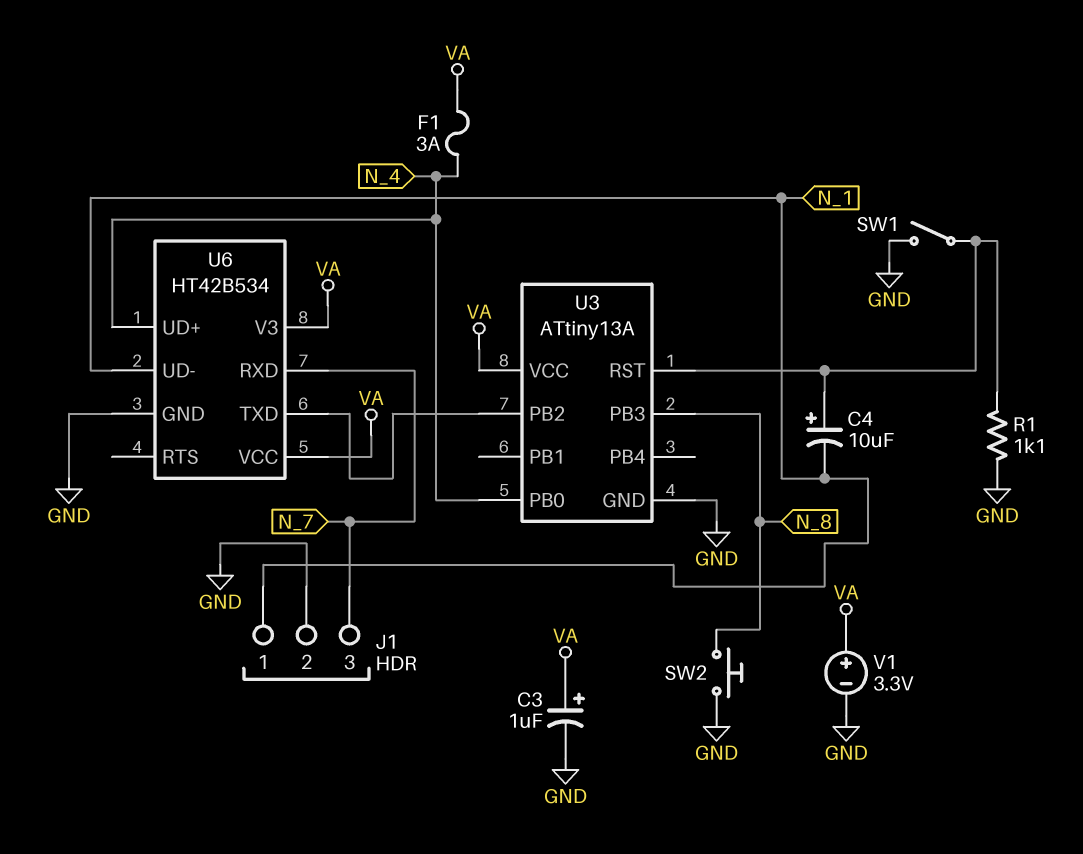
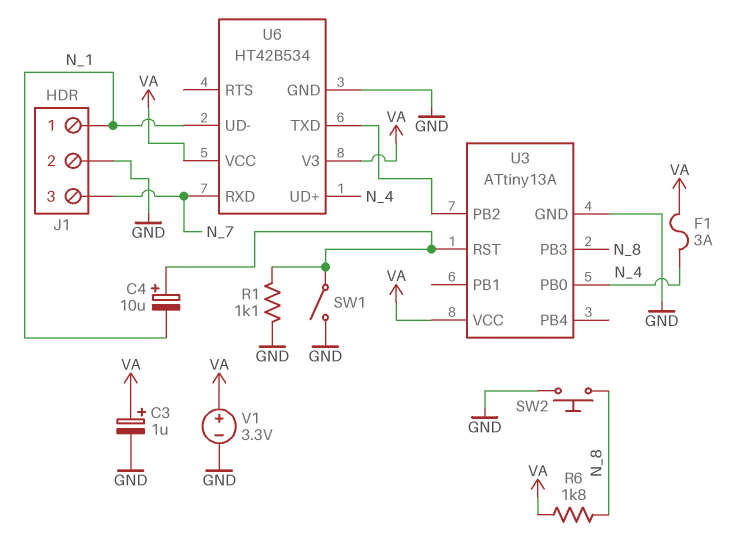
R6: none -> 1.8k (N_8, VA)

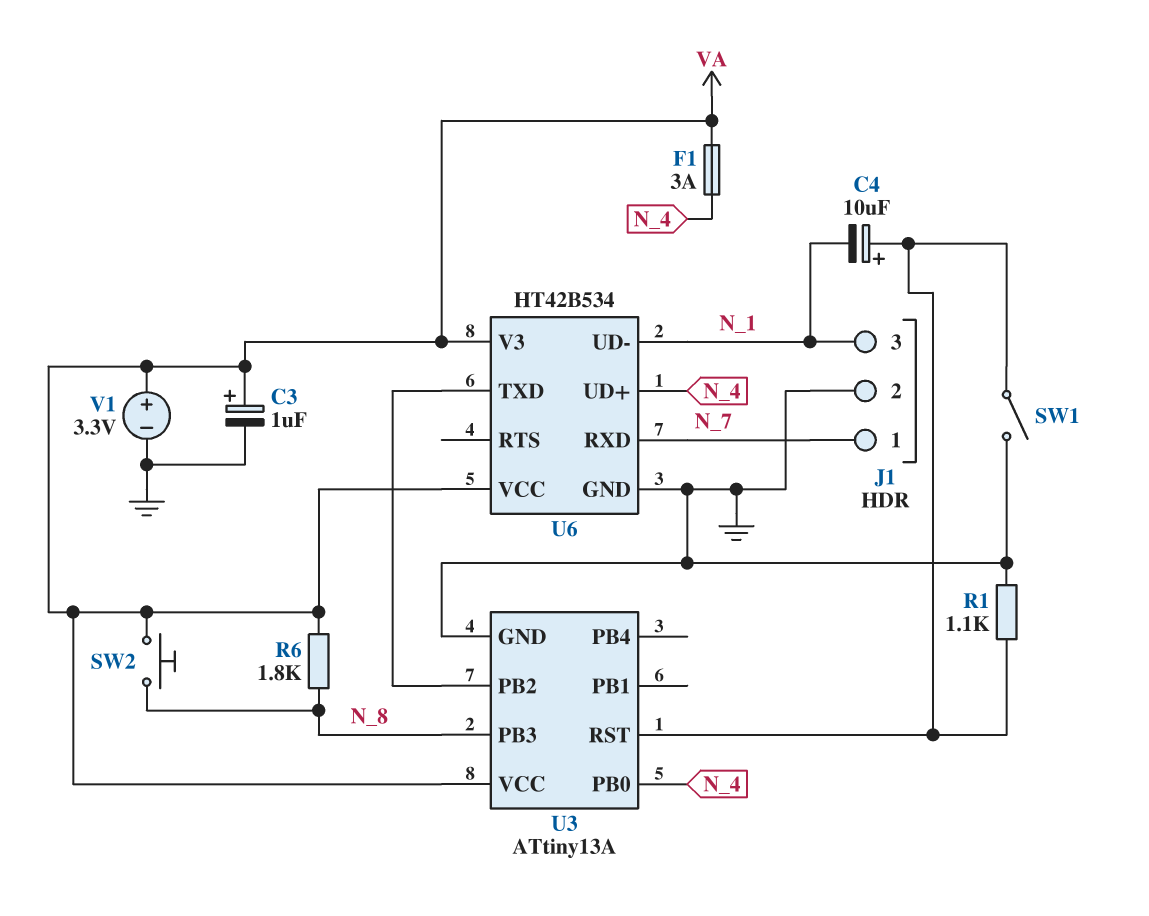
J1 pin 1: N_1 -> N_7
J1 pin 3: N_7 -> N_1
SW2: button (GND, N_8) -> button (N_8, VA)

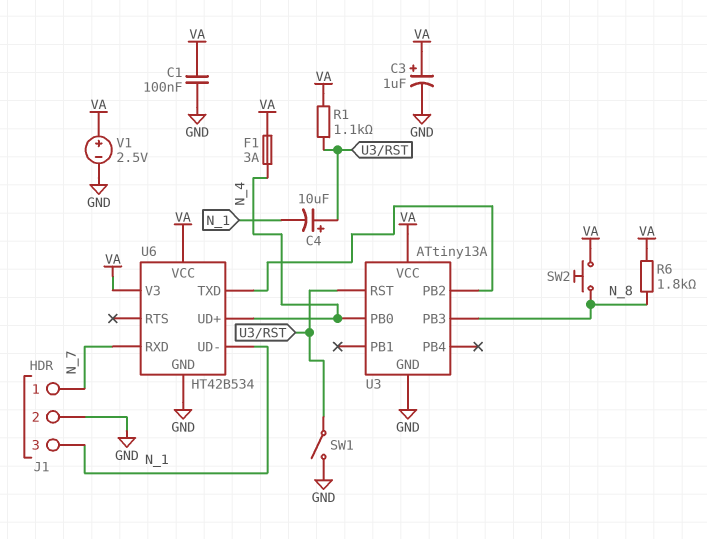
C1: none -> 100nF (GND, VA)
R1: 1.1k (GND, U3/RST) -> 1.1k (U3/RST, VA)
V1: 3.3V (plus VA, minus GND) -> 2.5V (plus VA, minus GND)

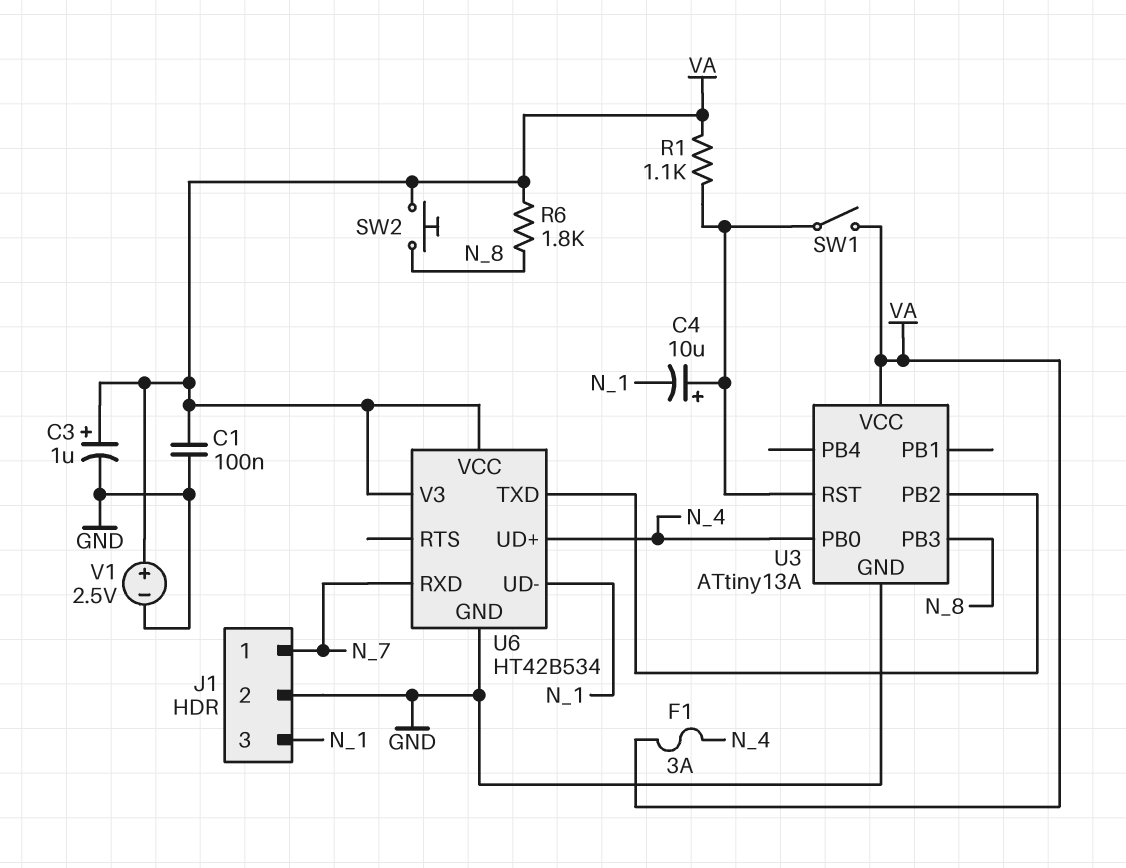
SW1: switch (GND, U3/RST) -> switch (U3/RST, VA)

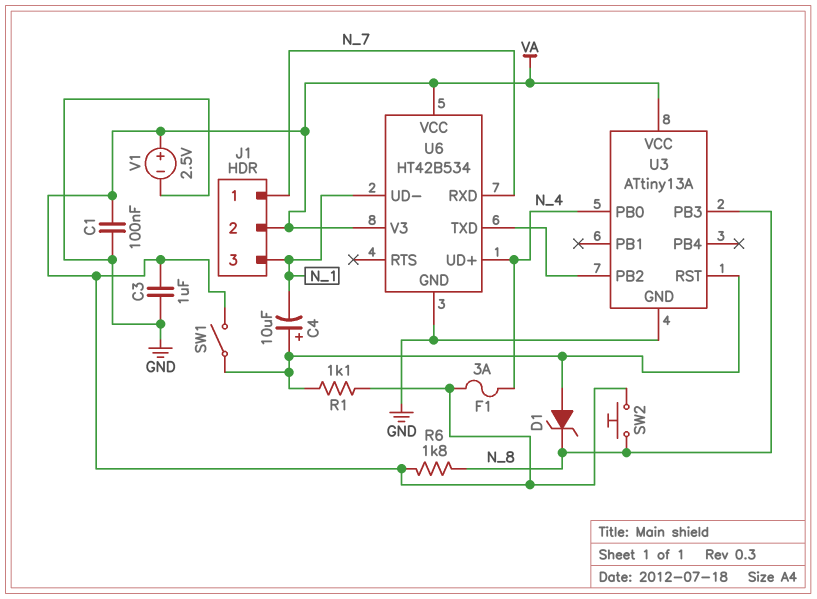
C3: 1uF (plus VA, minus GND) -> 1uF (GND, VA)
D1: none -> zener (A U3/RST, K N_8)
J1 pin 2: GND -> VA

